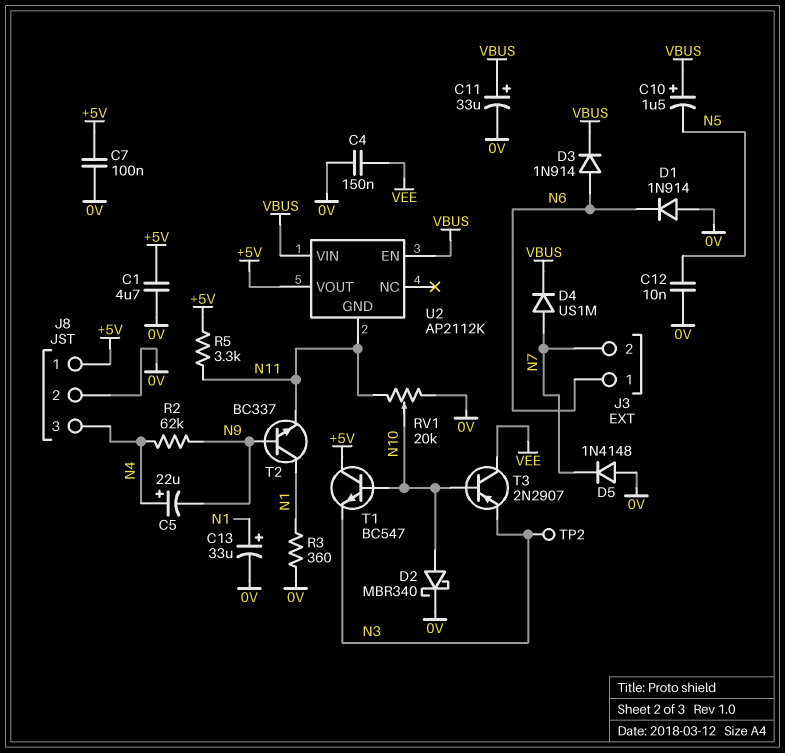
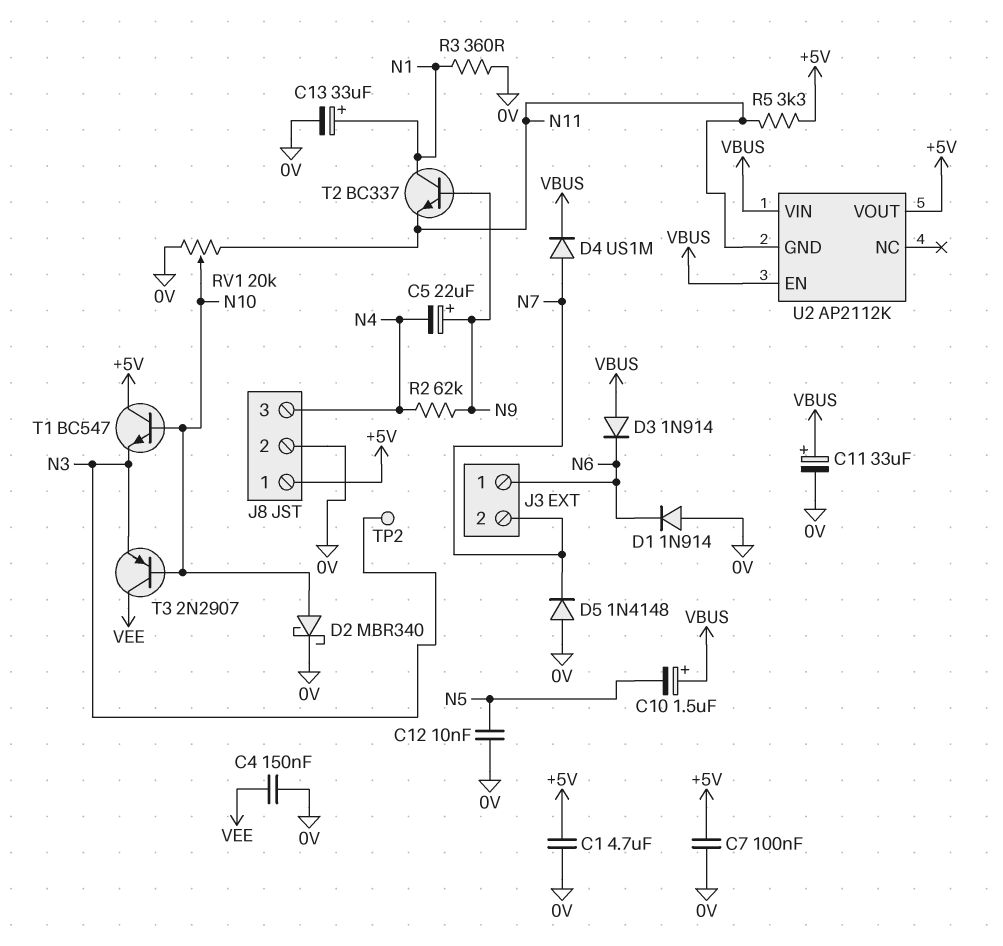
C5: 22uF (plus N4, minus N9) -> 22uF (plus N9, minus N4)
D3: diode 1N914 (A N6, K VBUS) -> diode 1N914 (A VBUS, K N6)

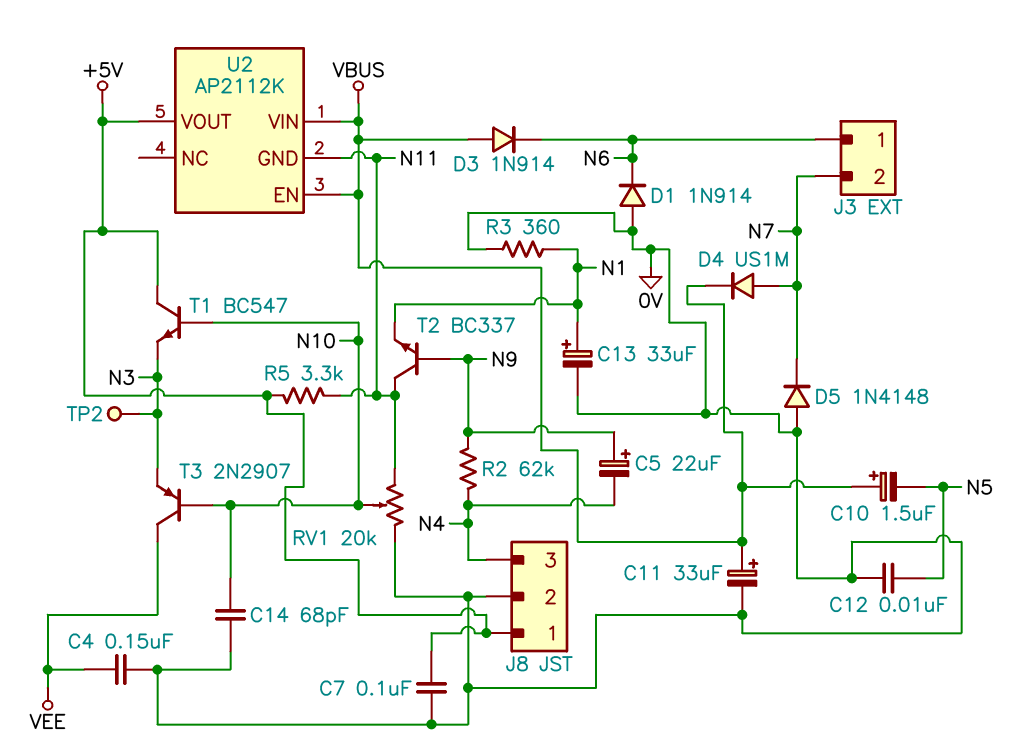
C1: 4.7uF (+5V, 0V) -> none
C14: none -> 68pF (0V, N10)
D2: schottky MBR340 (A N10, K 0V) -> none
T2: NPN BC337 (B N9, C N1, E N11) -> NPN BC337 (B N9, C N11, E N1)

